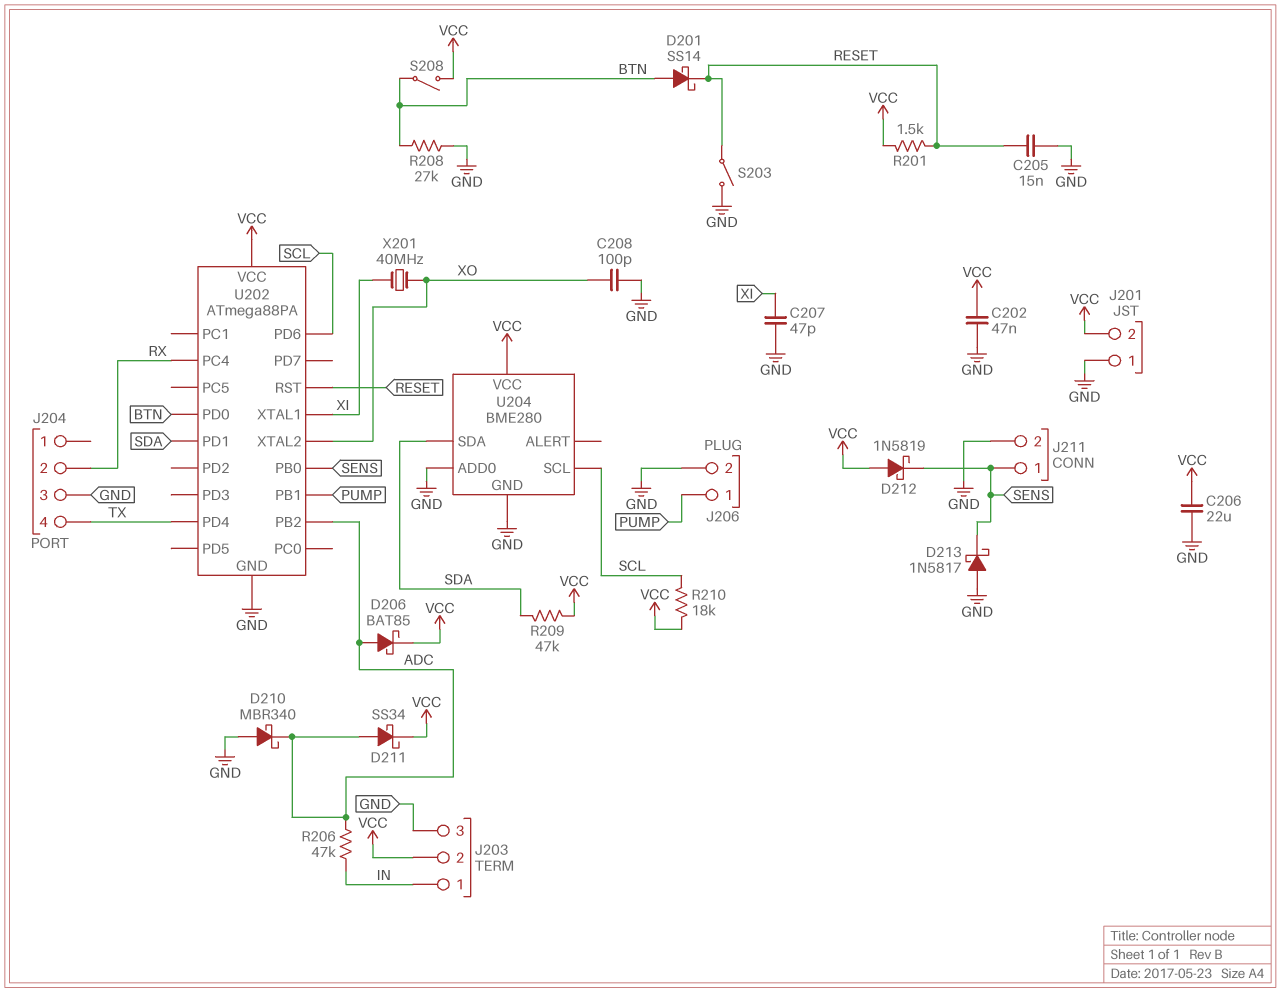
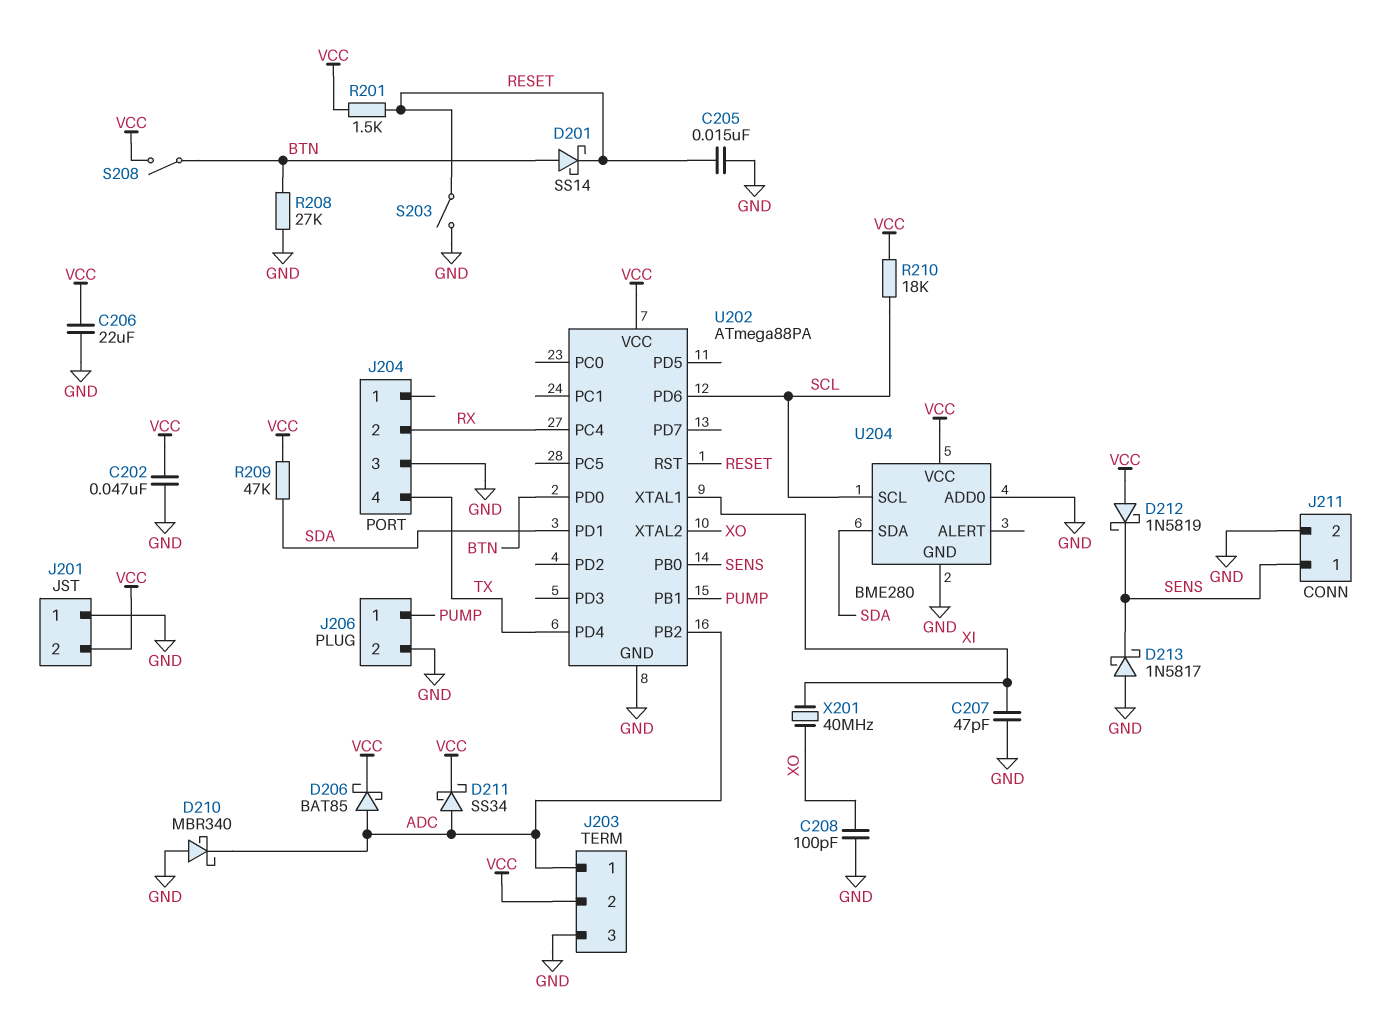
J203 pin 1: IN -> ADC
R206: 47k (ADC, IN) -> none

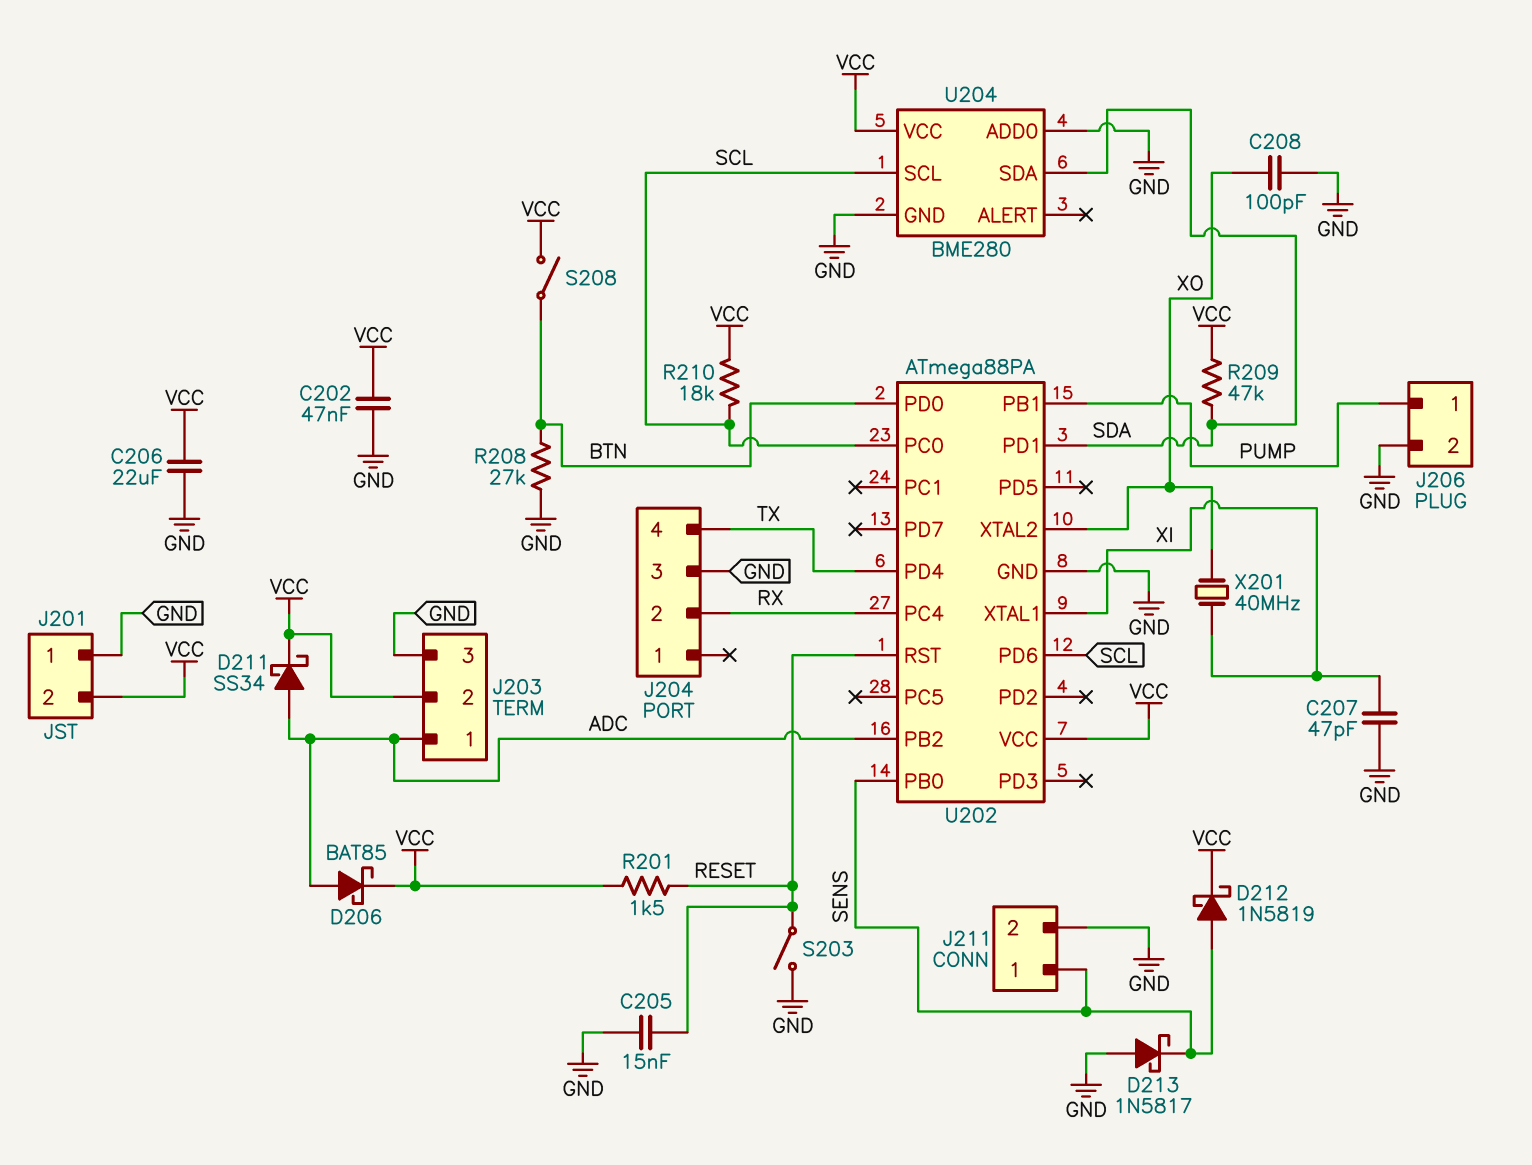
D201: schottky SS14 (A BTN, K RESET) -> none
D210: schottky MBR340 (A GND, K ADC) -> none
D212: schottky 1N5819 (A VCC, K SENS) -> schottky 1N5819 (A SENS, K VCC)
U202 pin PC0: none -> SCL

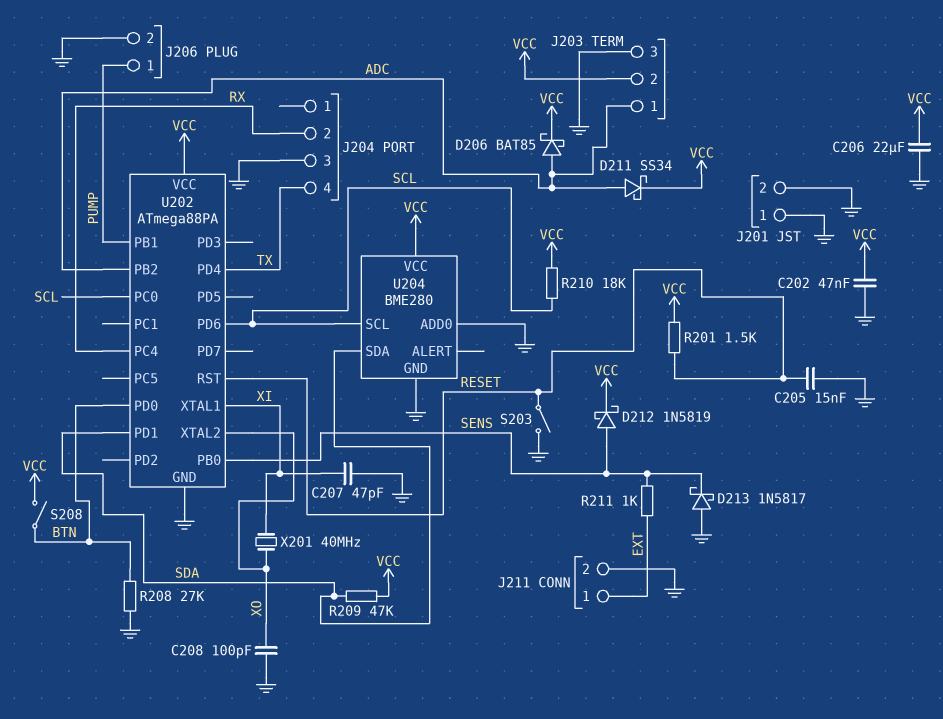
J201 pin 2: VCC -> GND
J211 pin 1: SENS -> EXT
R211: none -> 1k (EXT, SENS)

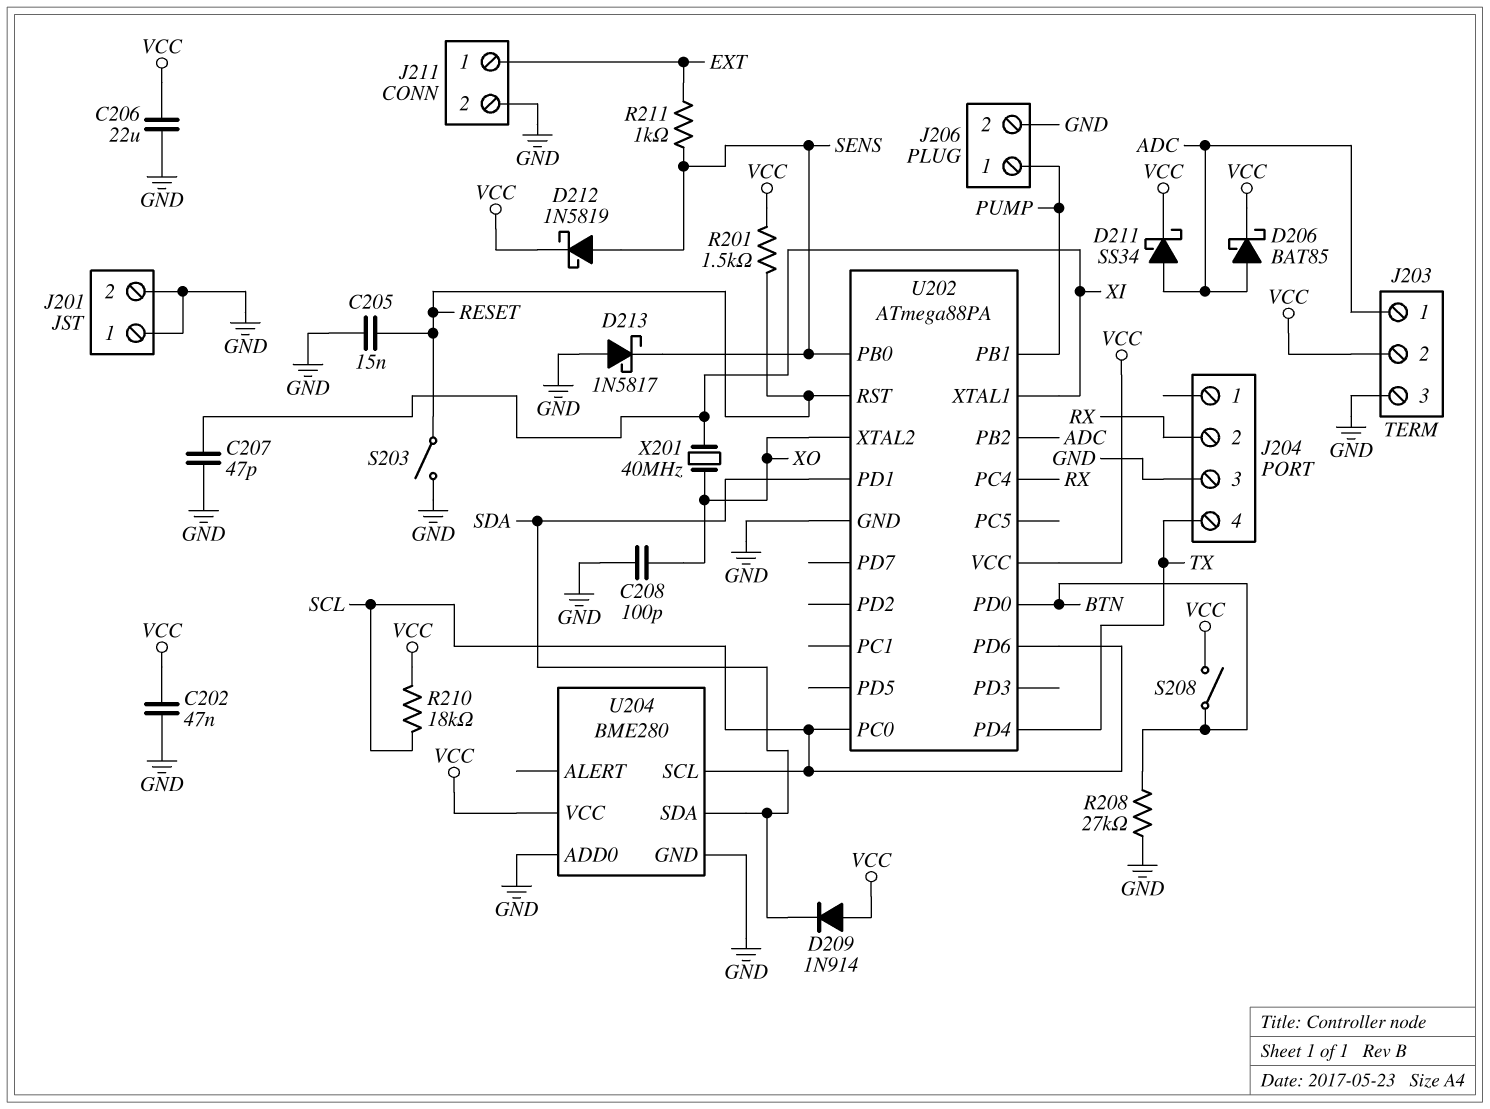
D209: none -> diode 1N914 (A VCC, K SDA)
R209: 47k (SDA, VCC) -> none

